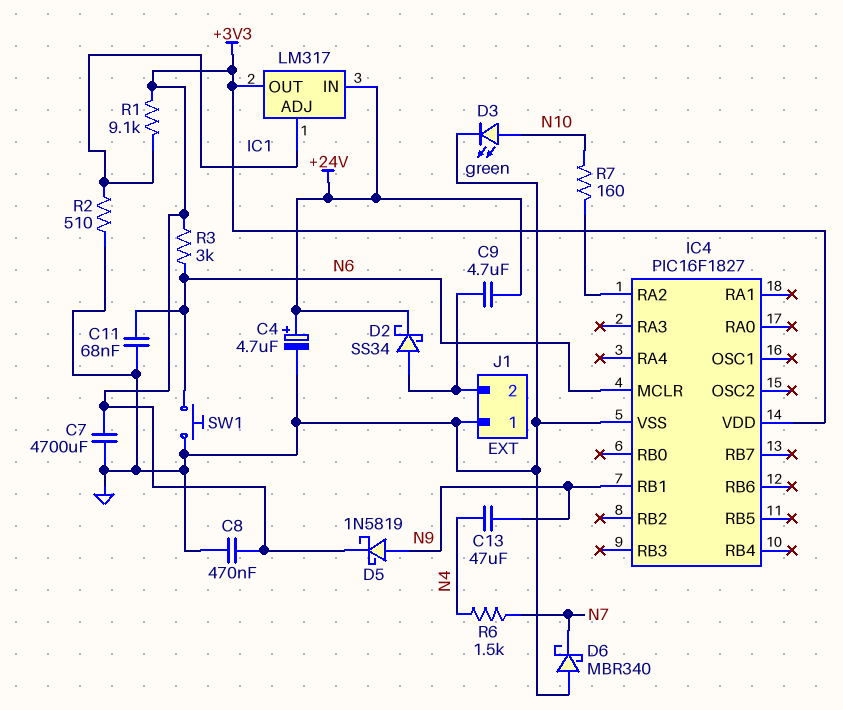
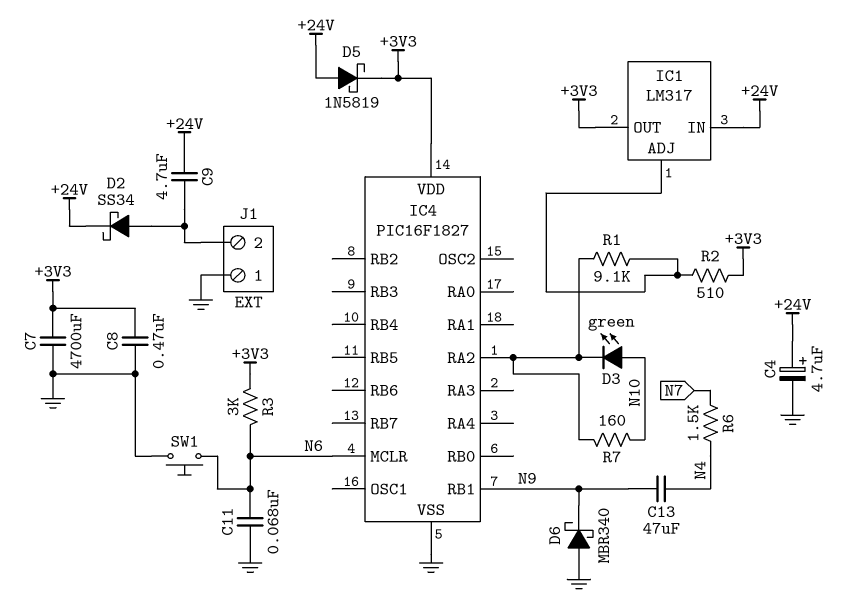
D3: LED green (A N10, K GND) -> LED green (A N10, K IC4/RA2)
D5: schottky 1N5819 (A N9, K +3V3) -> schottky 1N5819 (A +24V, K +3V3)
D6: schottky MBR340 (A GND, K N7) -> schottky MBR340 (A GND, K N9)
R1: 9.1k (+3V3, IC1/ADJ) -> 9.1k (IC1/ADJ, IC4/RA2)
R2: 510 (GND, IC1/ADJ) -> 510 (+3V3, IC1/ADJ)

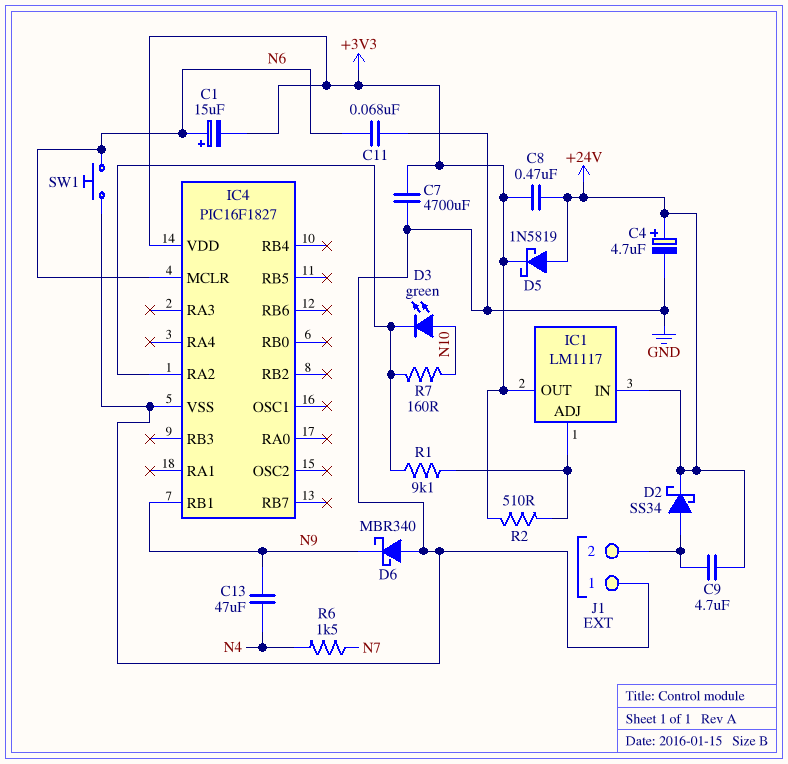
C1: none -> 15uF (plus N6, minus +3V3)
C8: 470nF (+3V3, GND) -> 470nF (+3V3, +24V)
IC1: LM317 -> LM1117
R3: 3k (+3V3, N6) -> none

